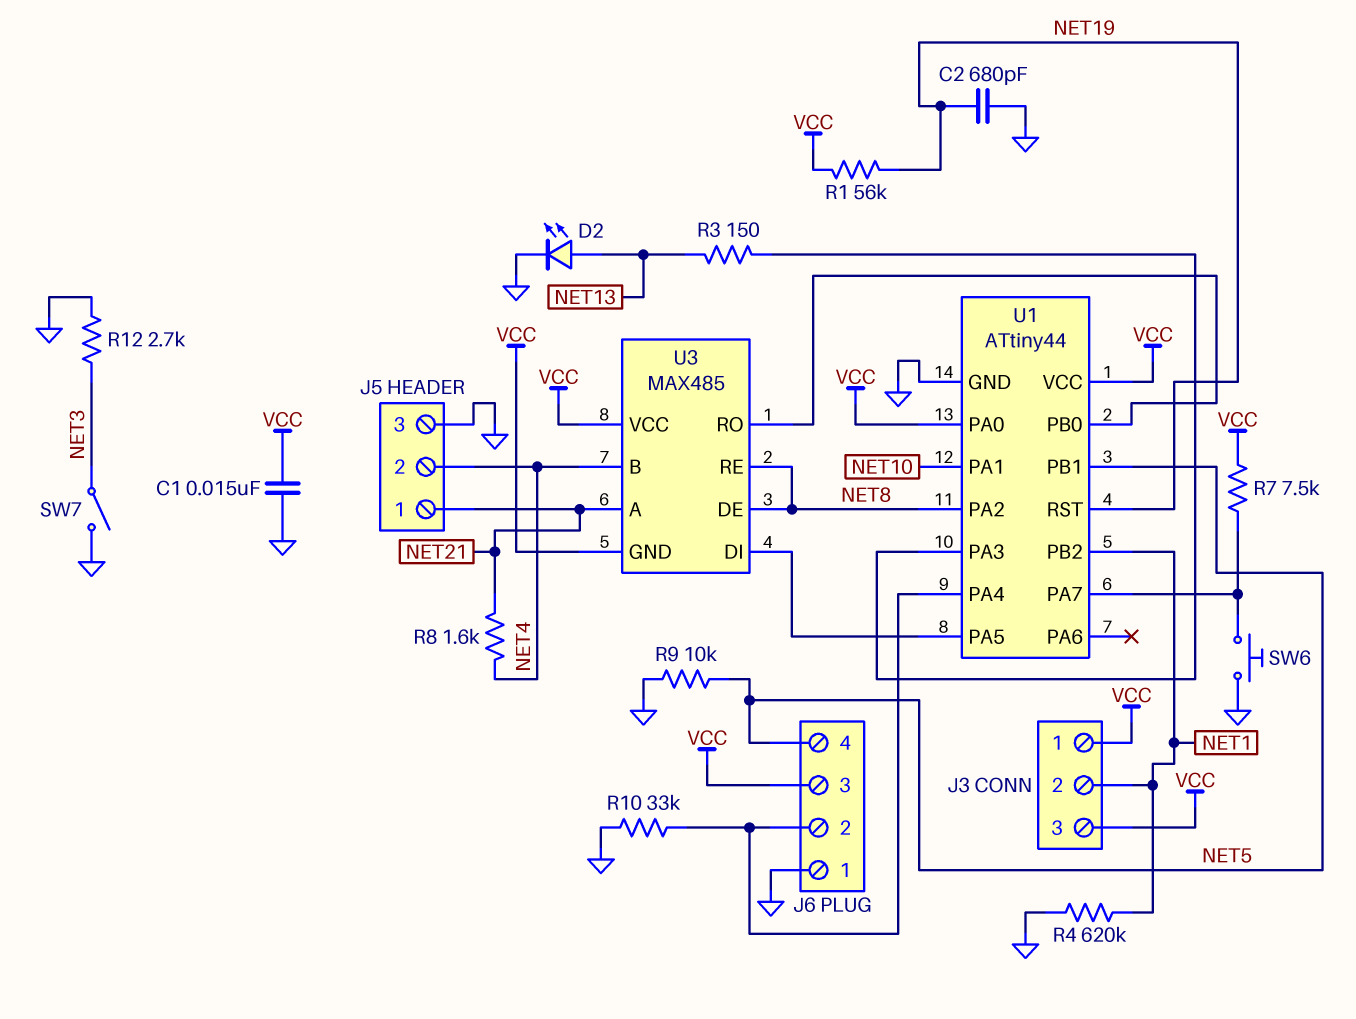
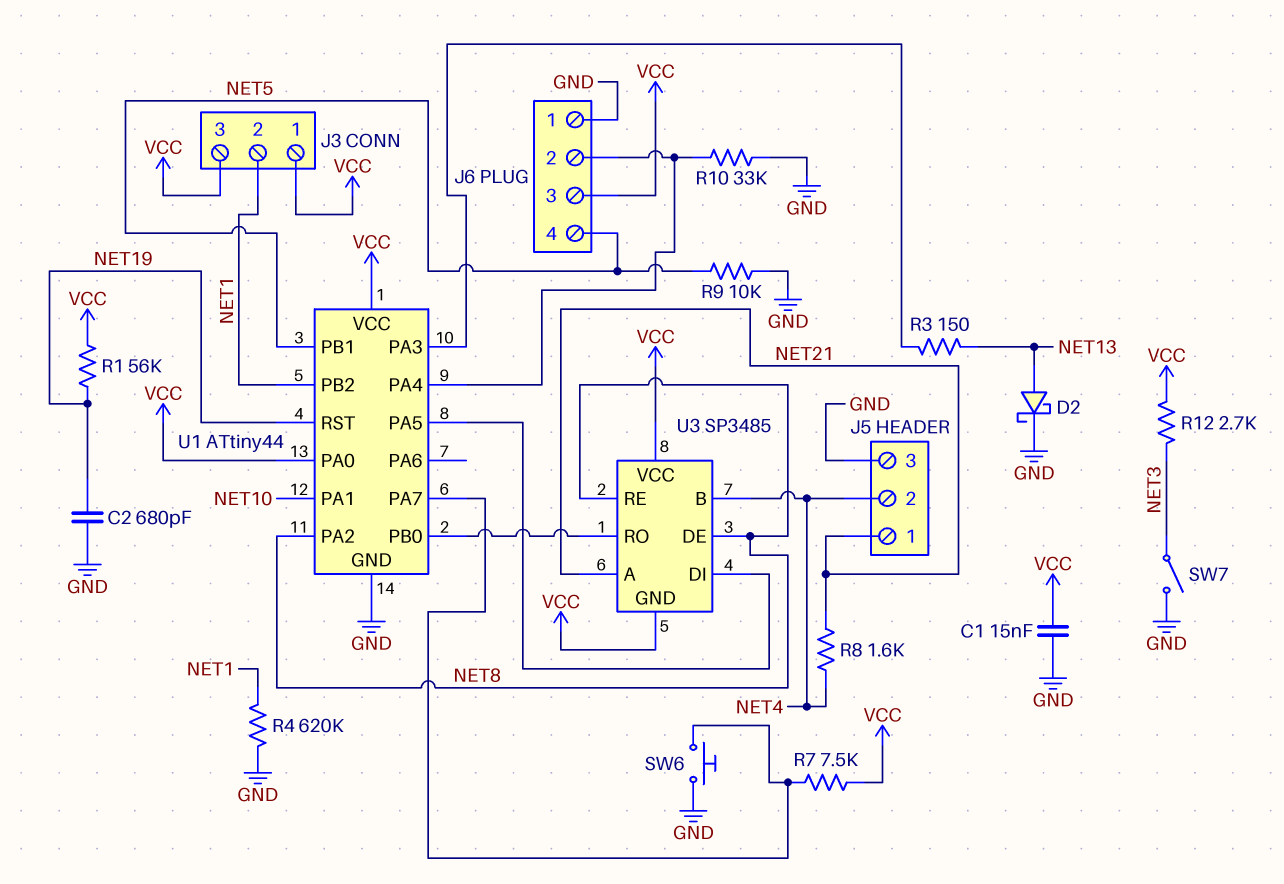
D2: LED (A NET13, K GND) -> schottky (A NET13, K GND)
R12: 2.7k (GND, NET3) -> 2.7k (NET3, VCC)
U3: MAX485 -> SP3485

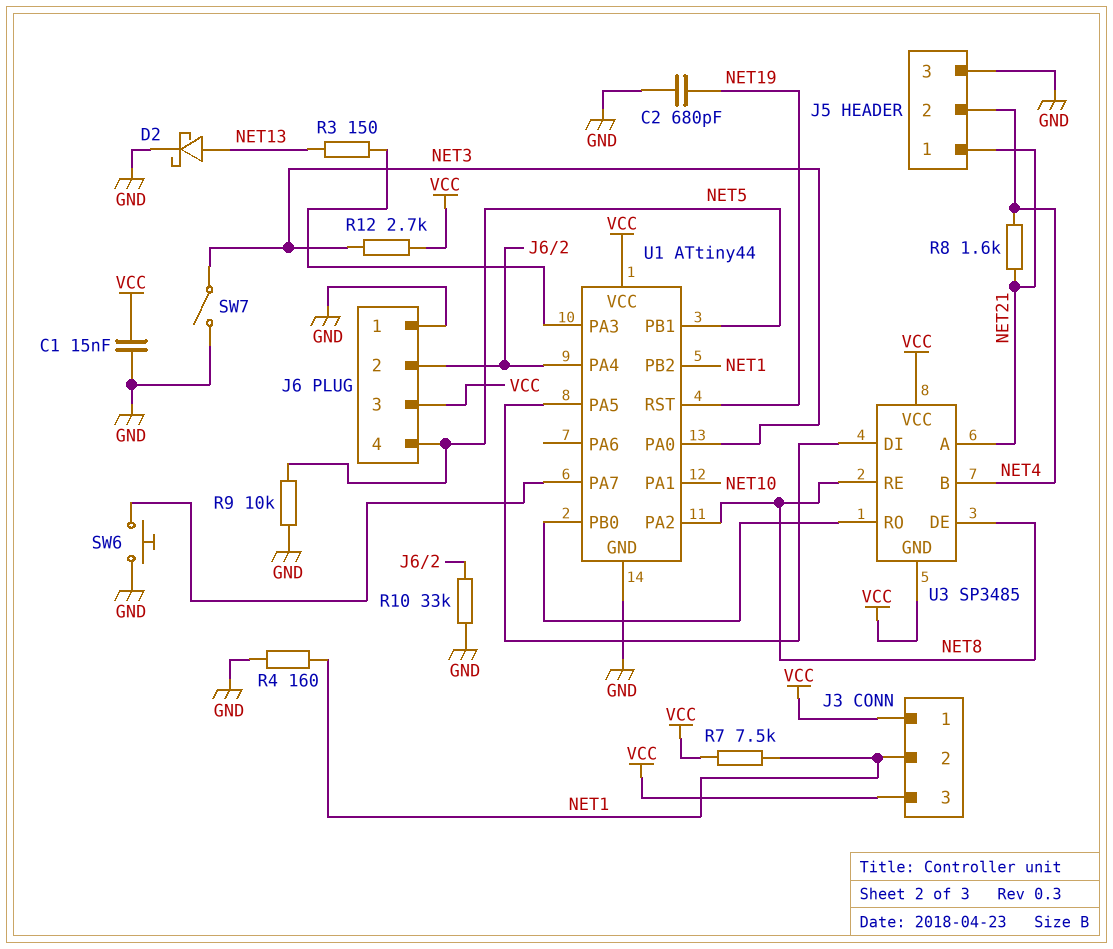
R1: 56k (NET19, VCC) -> none
R4: 620k (GND, NET1) -> 160 (GND, NET1)
R7: 7.5k (U1/PA7, VCC) -> 7.5k (NET1, VCC)
U1 pin PA0: VCC -> NET3

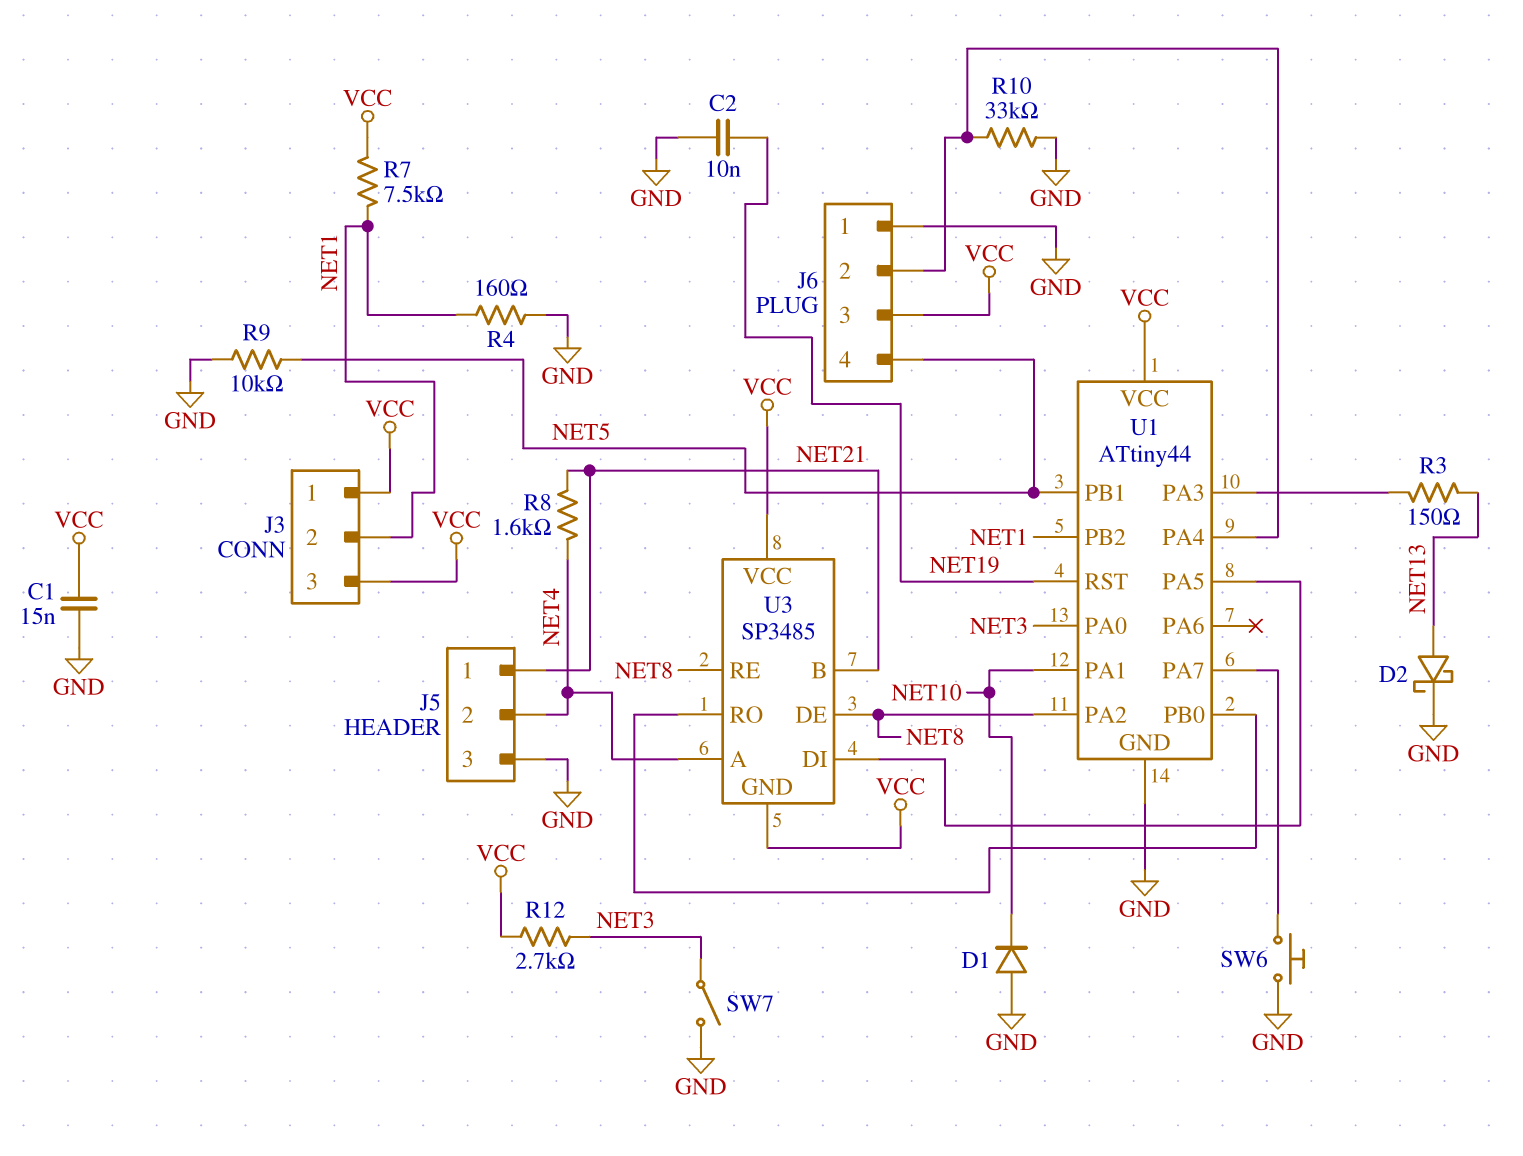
C2: 680pF (GND, NET19) -> 10nF (GND, NET19)
D1: none -> diode (A GND, K NET10)
U3 pin A: NET21 -> NET4
U3 pin B: NET4 -> NET21

